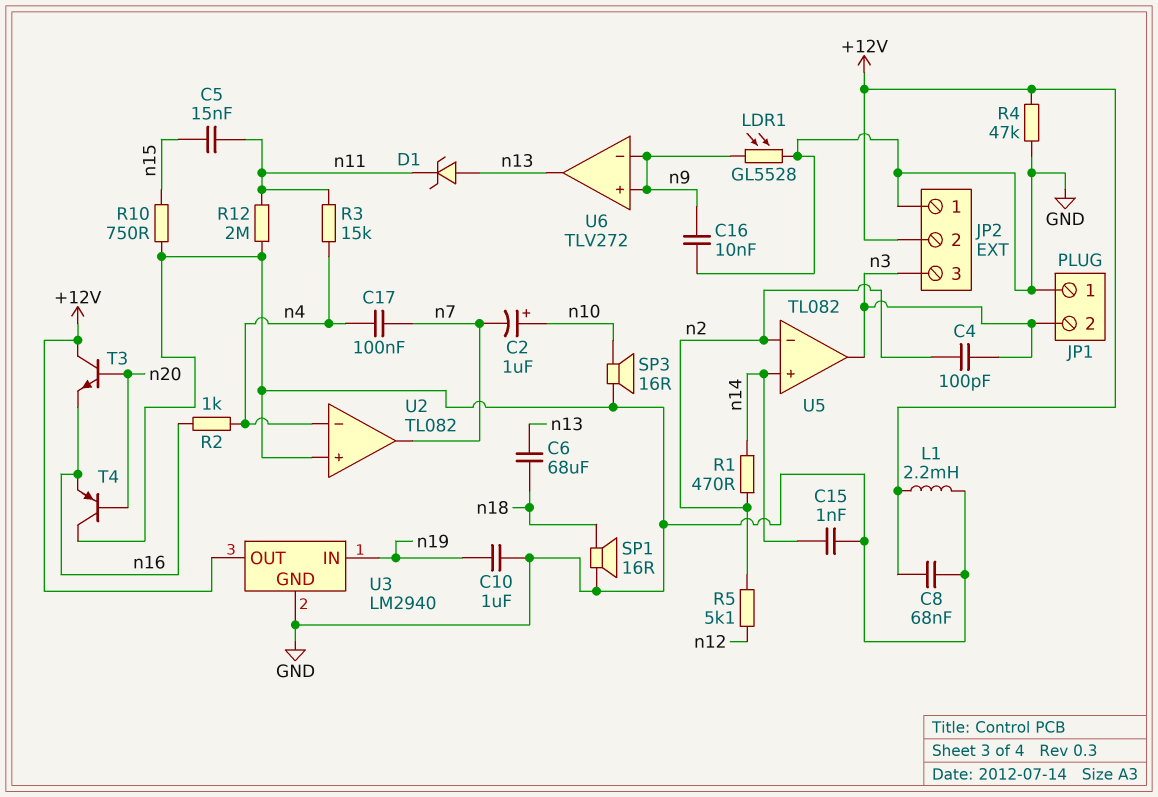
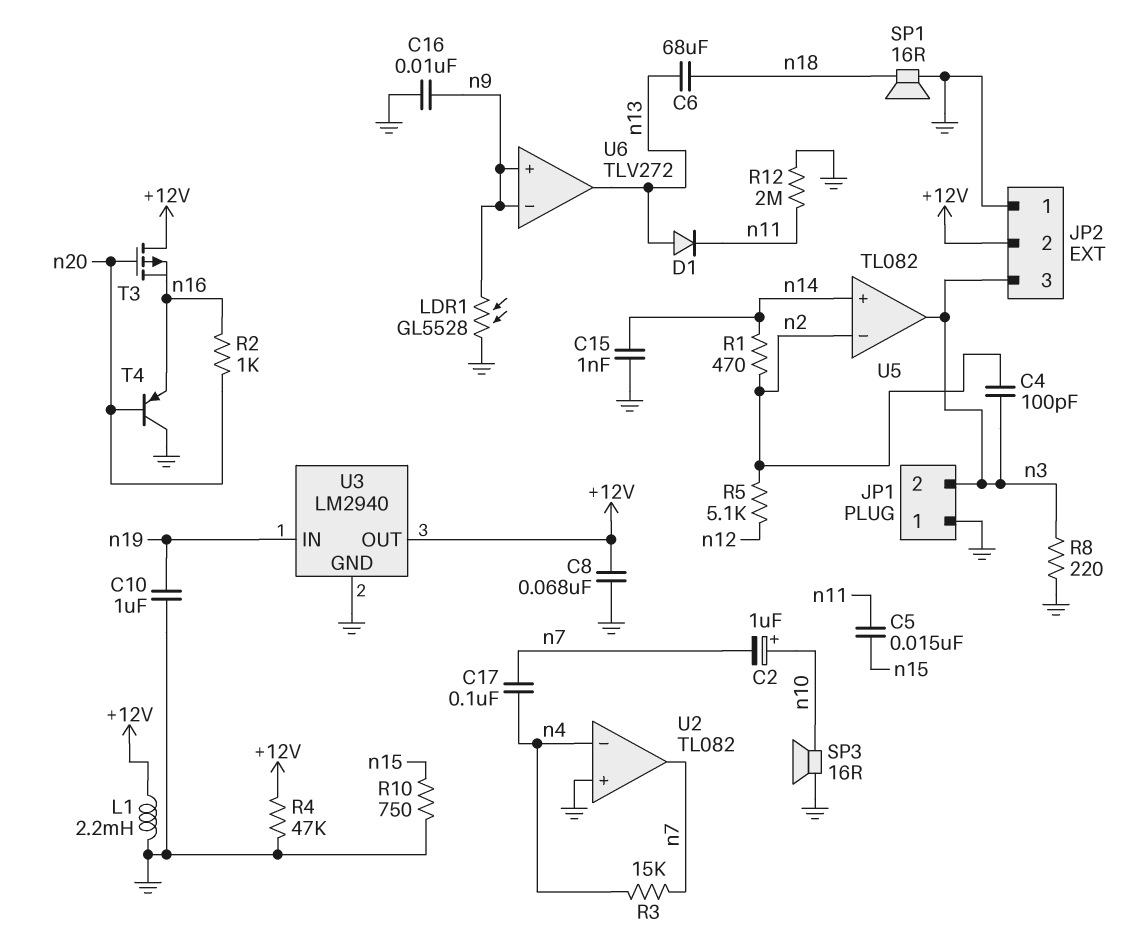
D1: zener (A n13, K n11) -> diode (A n13, K n11)
R2: 1k (n4, n16) -> 1k (n16, n20)
R3: 15k (n4, n11) -> 15k (n4, n7)
R8: none -> 220 (GND, n3)
T3: NPN (B n20, C +12V, E n16) -> PMOS (G n20, D +12V, S n16)

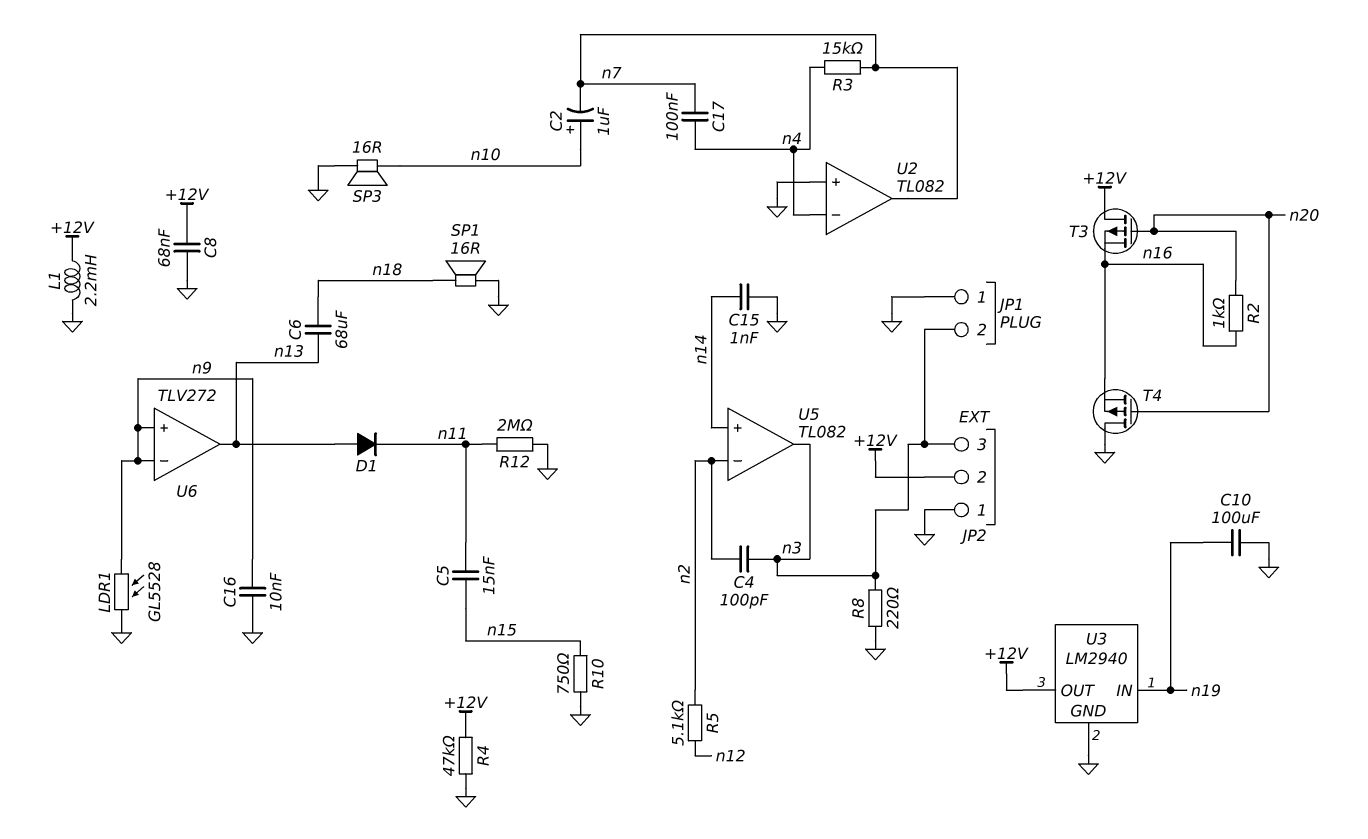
C10: 1uF (GND, n19) -> 100uF (GND, n19)
R1: 470 (n2, n14) -> none
T4: PNP (B n20, C GND, E n16) -> PMOS (G n20, D GND, S n16)

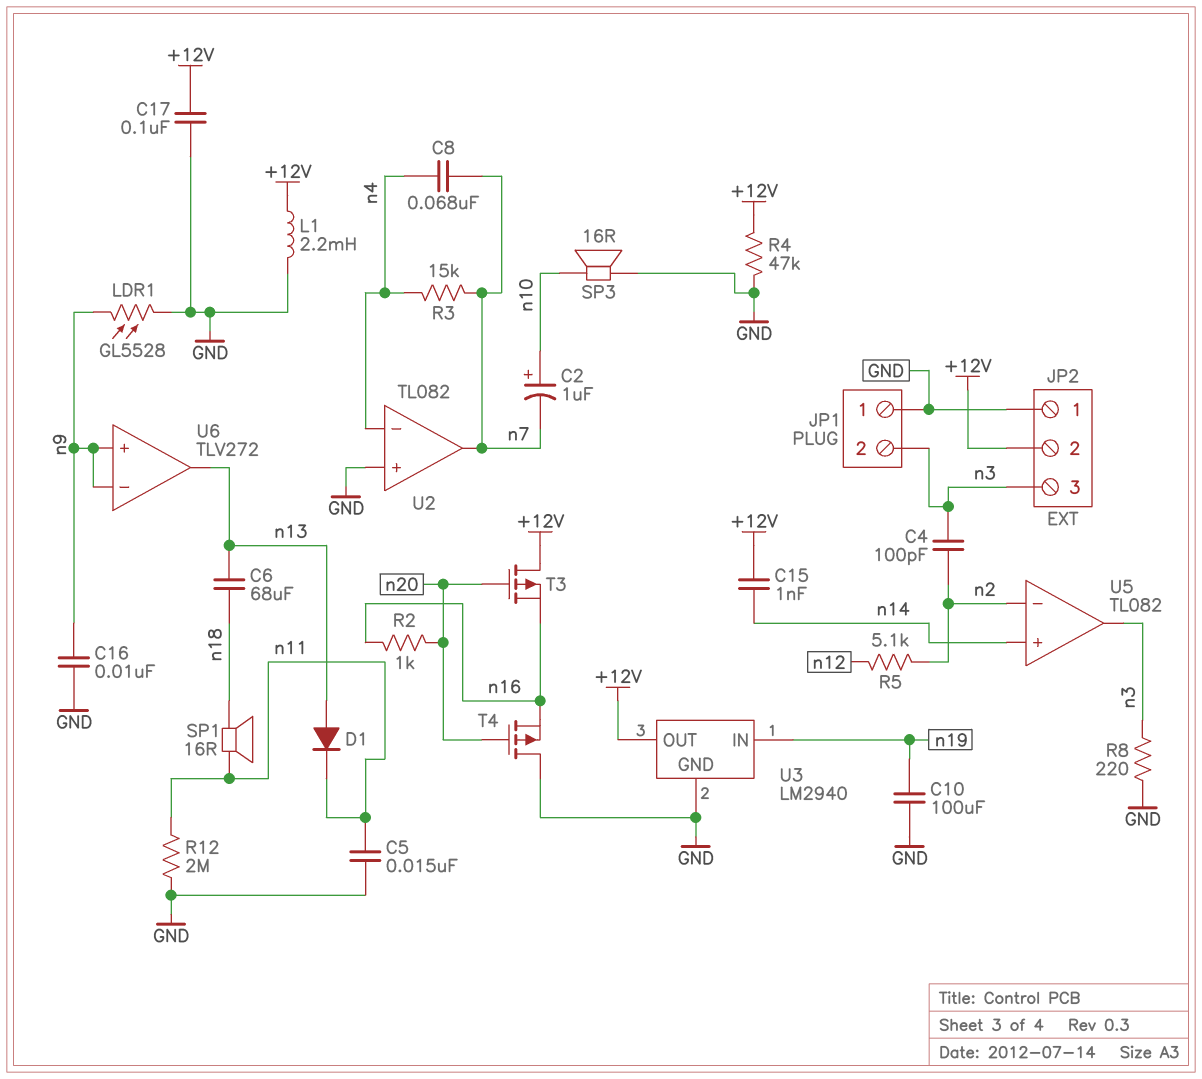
C5: 15nF (n11, n15) -> 15nF (GND, n11)
C8: 68nF (+12V, GND) -> 68nF (n4, n7)
C15: 1nF (GND, n14) -> 1nF (+12V, n14)
C17: 100nF (n4, n7) -> 100nF (+12V, GND)
R10: 750 (GND, n15) -> none
SP1: speaker 16R (GND, n18) -> speaker 16R (n11, n18)

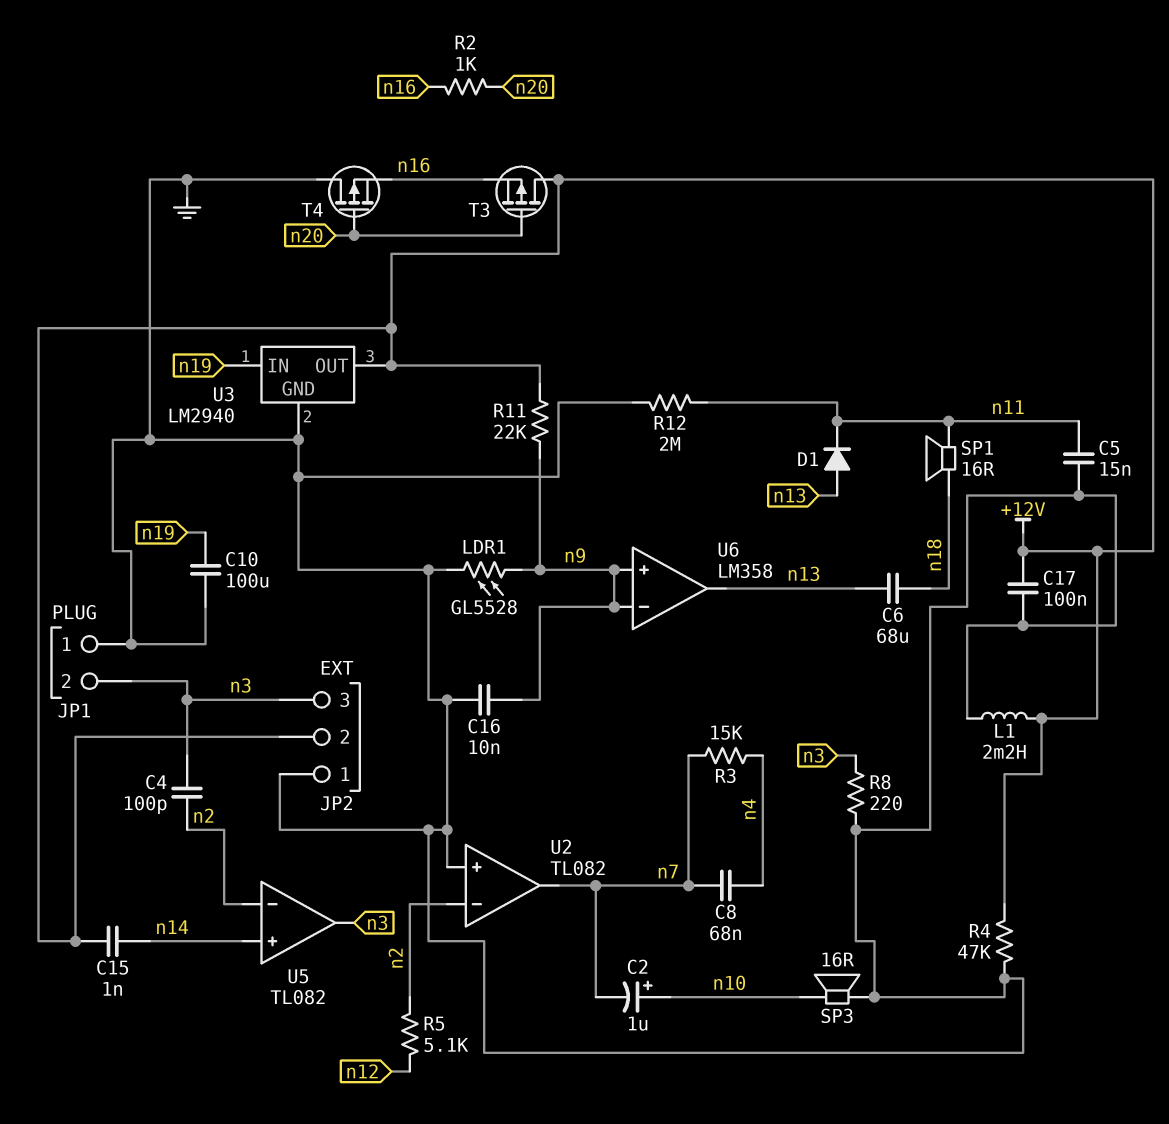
R11: none -> 22k (+12V, n9)
U2 pin in-: n4 -> n2
U6: TLV272 -> LM358

